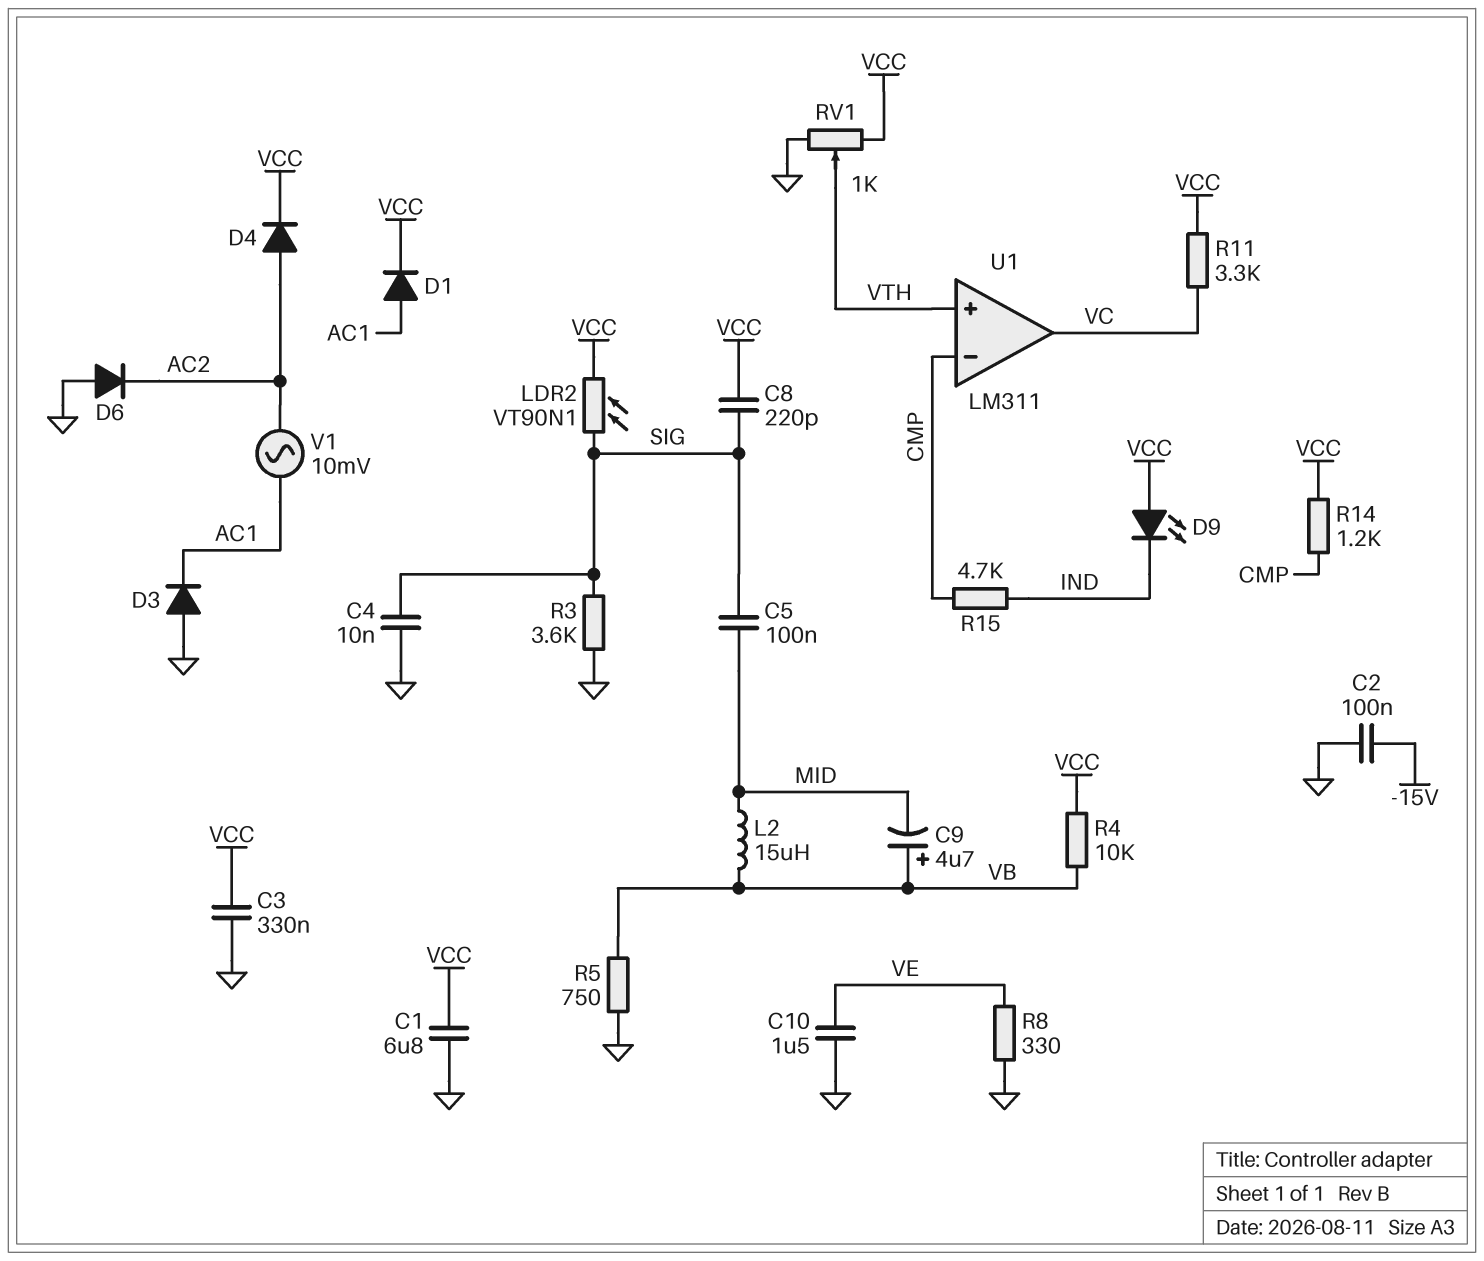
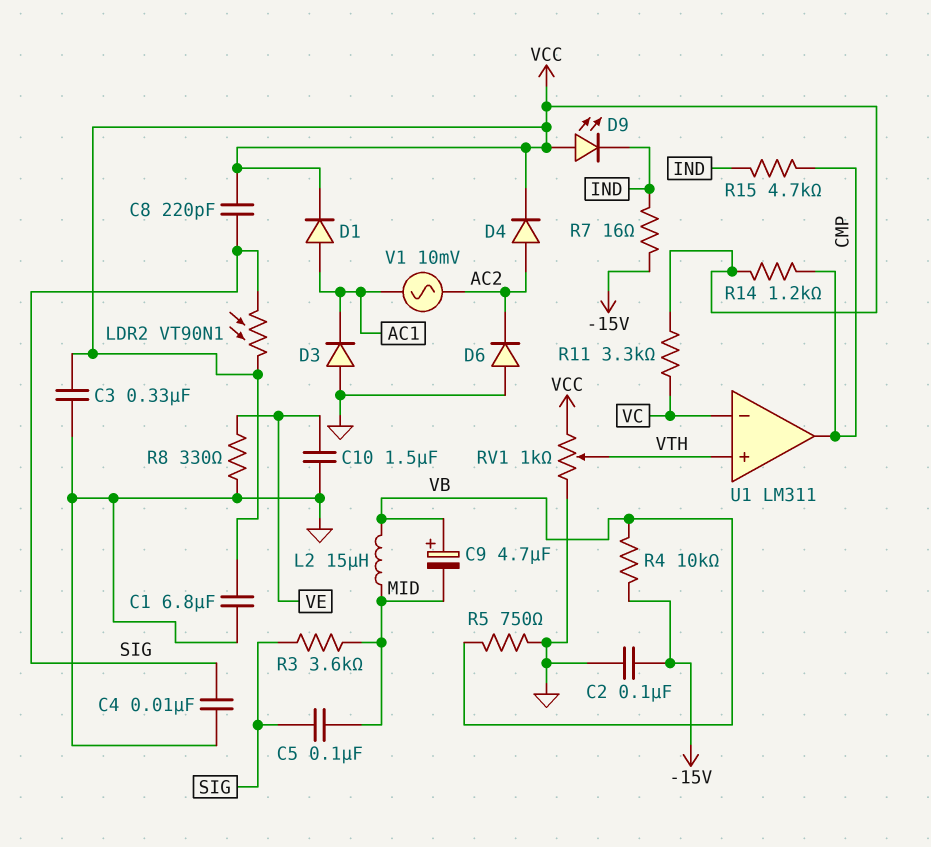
R3: 3.6k (GND, SIG) -> 3.6k (MID, SIG)
R4: 10k (VB, VCC) -> 10k (-15V, VB)
R7: none -> 16 (-15V, IND)
U1 pin in-: CMP -> VC
U1 pin out: VC -> CMP

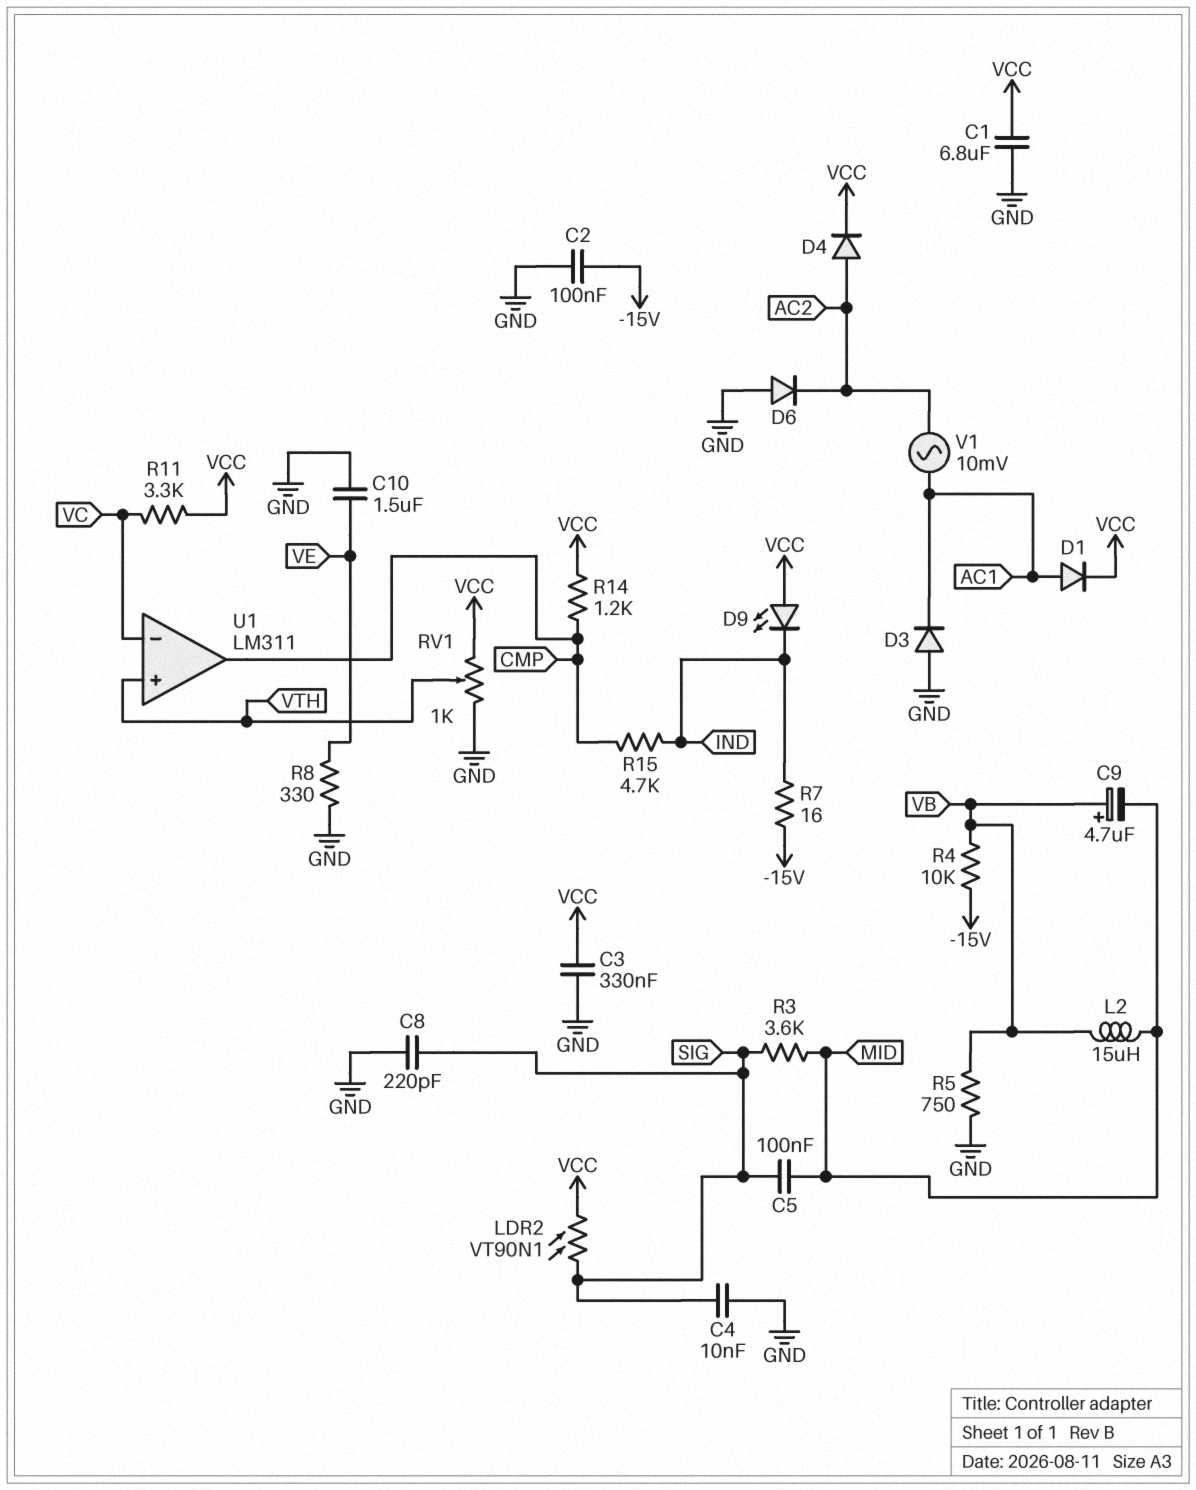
C8: 220pF (SIG, VCC) -> 220pF (GND, SIG)

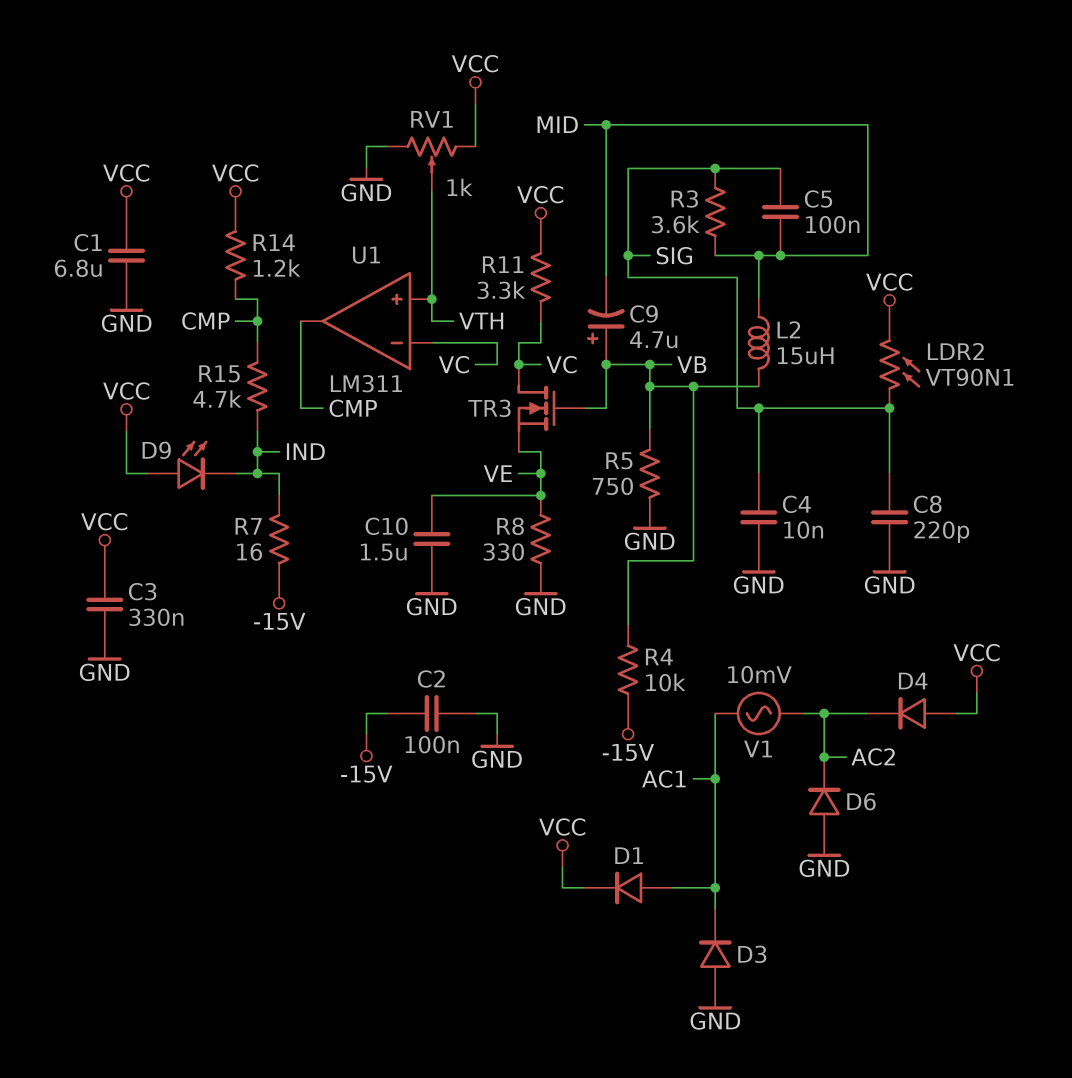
D4: diode (A AC2, K VCC) -> diode (A VCC, K AC2)
TR3: none -> NMOS (G VB, D VC, S VE)

